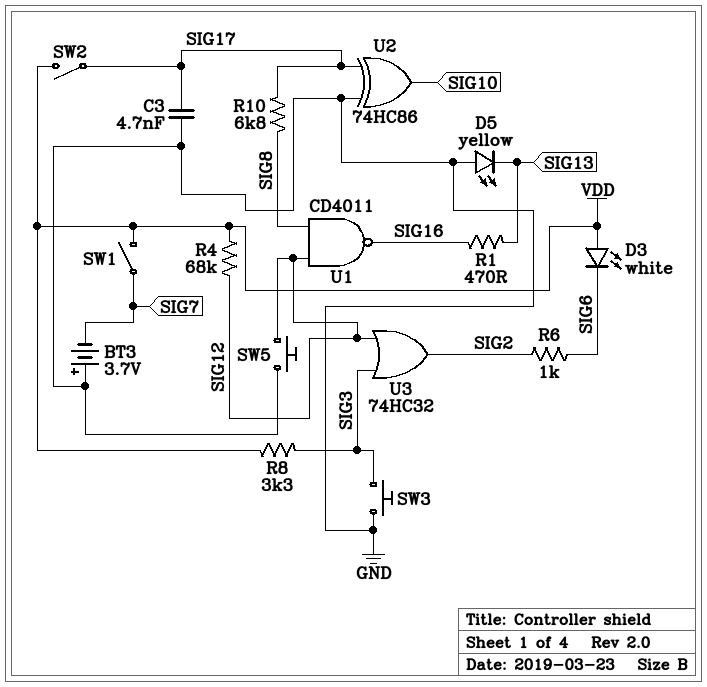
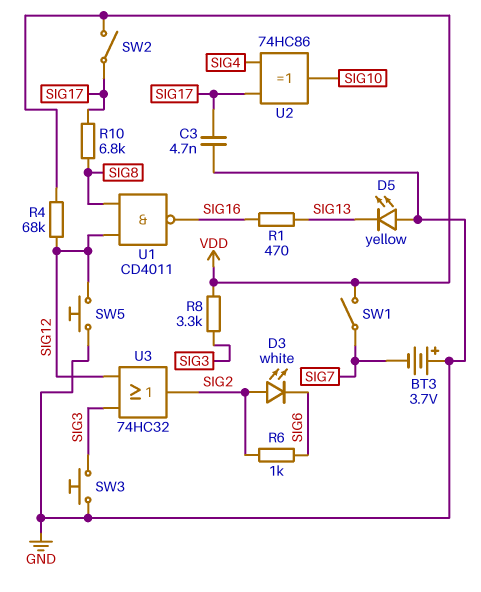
D3: LED white (A VDD, K SIG6) -> LED white (A SIG2, K SIG6)
U2: XOR 74HC86 (in GND, in SIG17, out SIG10) -> XOR 74HC86 (in SIG4, in SIG17, out SIG10)

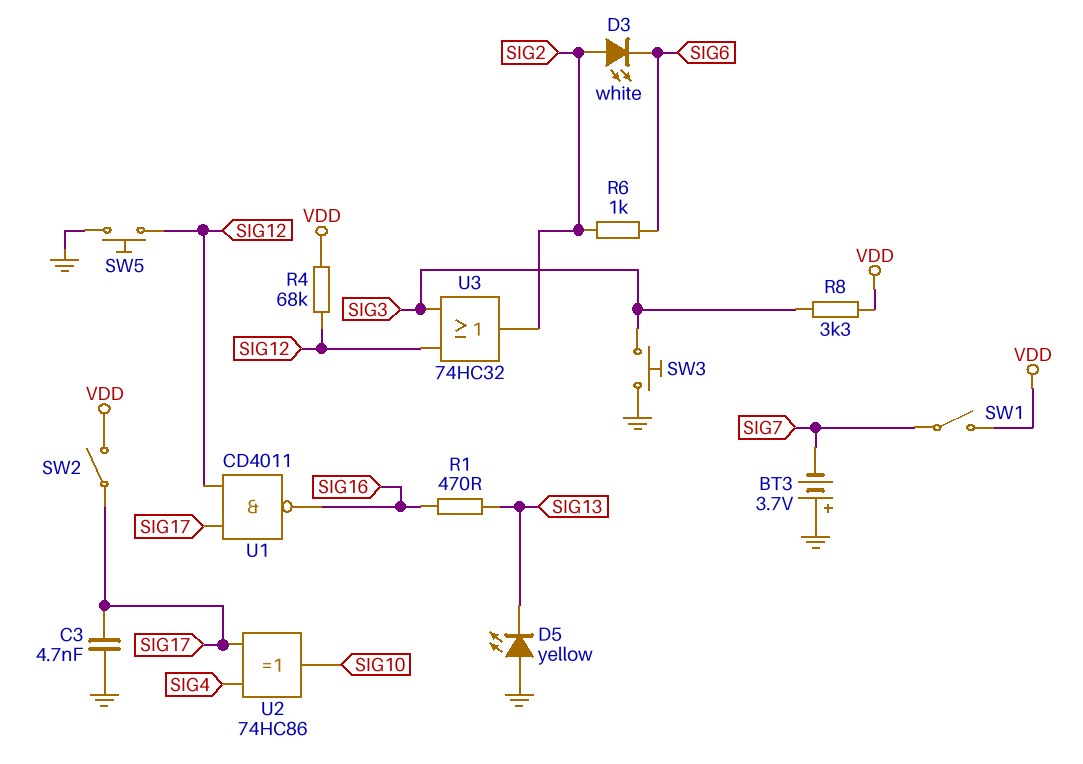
R10: 6.8k (SIG8, SIG17) -> none
U1: NAND CD4011 (in SIG8, in SIG12, out SIG16) -> NAND CD4011 (in SIG12, in SIG17, out SIG16)

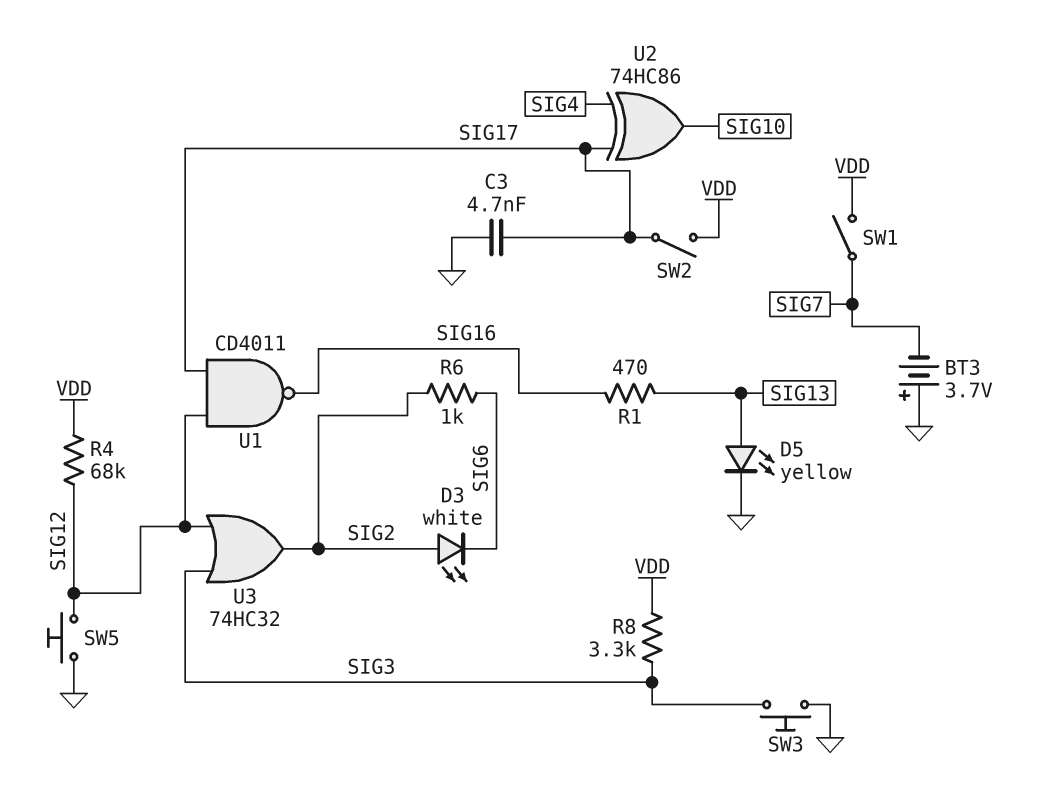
D5: LED yellow (A GND, K SIG13) -> LED yellow (A SIG13, K GND)

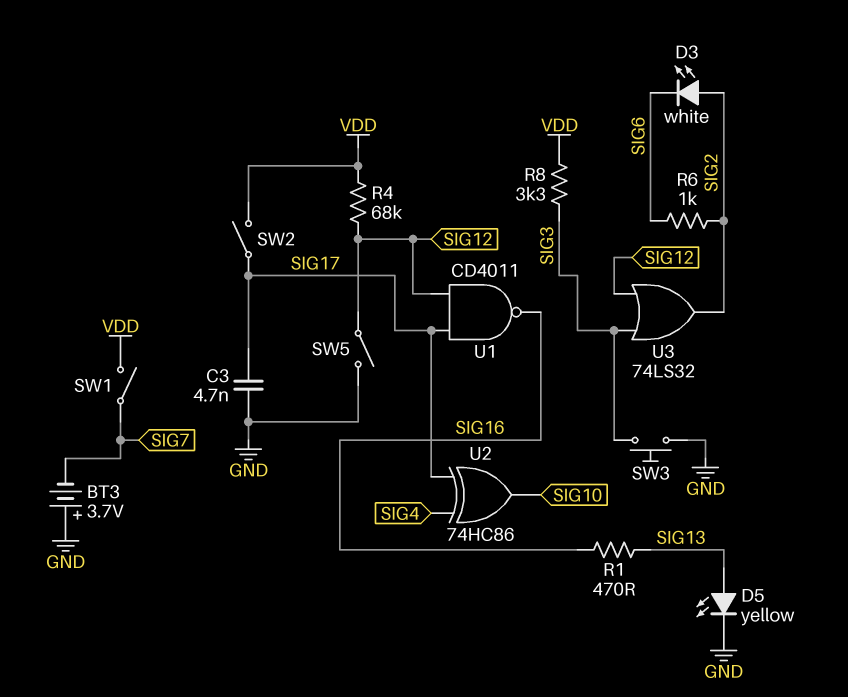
SW5: button (GND, SIG12) -> switch (GND, SIG12)
U3: OR 74HC32 (in SIG3, in SIG12, out SIG2) -> OR 74LS32 (in SIG3, in SIG12, out SIG2)

